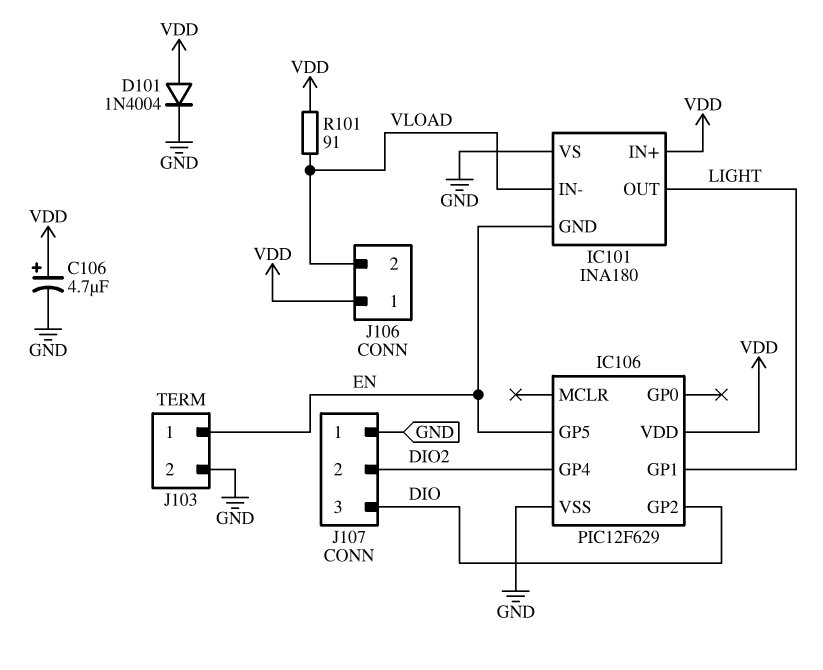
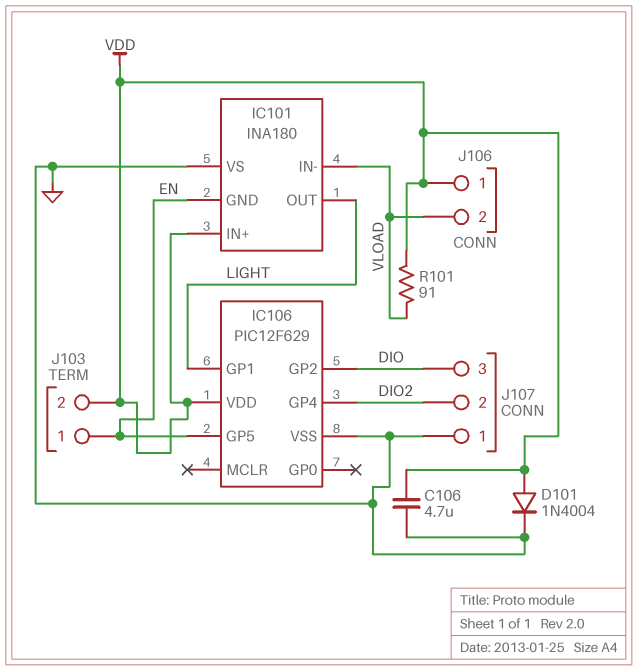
C106: 4.7uF (plus VDD, minus GND) -> 4.7uF (GND, VDD)
J103 pin 2: GND -> VDD

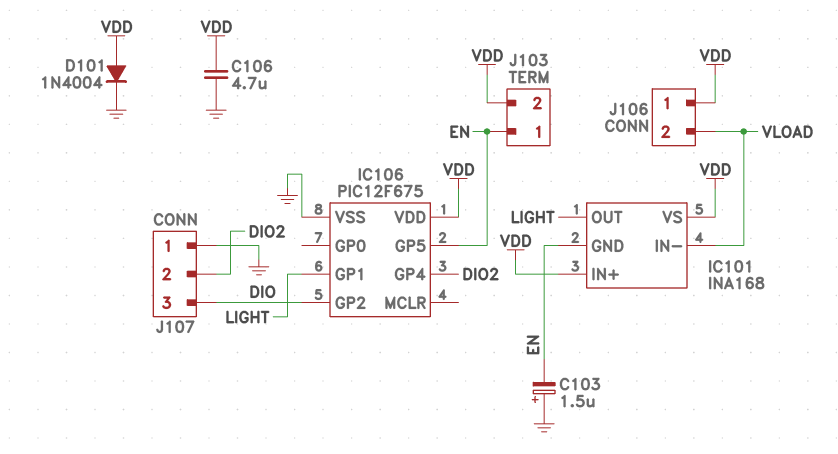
C103: none -> 1.5uF (plus GND, minus EN)
IC101: INA180 -> INA168
IC101 pin VS: GND -> VDD
IC106: PIC12F629 -> PIC12F675
R101: 91 (VDD, VLOAD) -> none

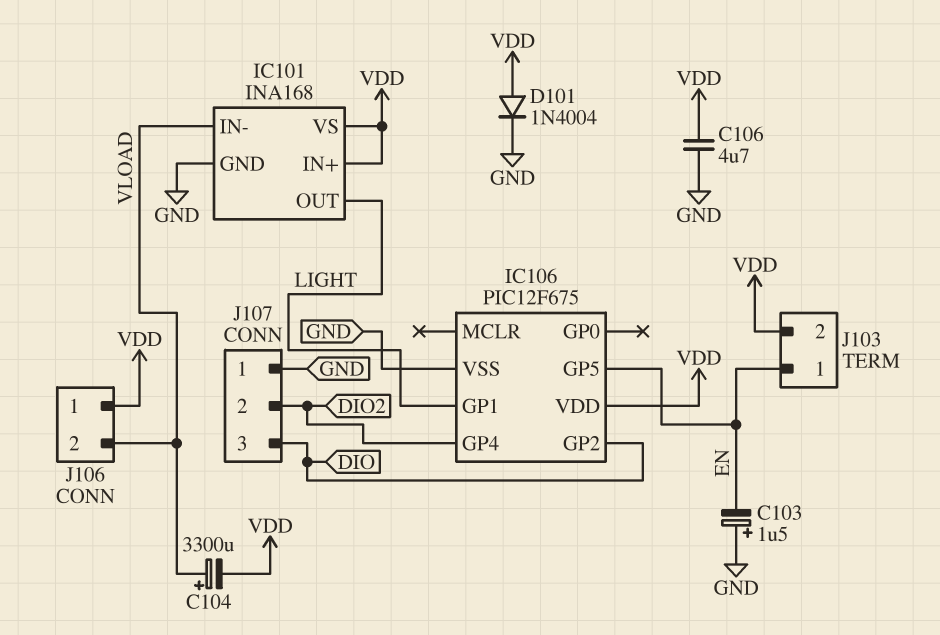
C104: none -> 3300uF (plus VLOAD, minus VDD)
IC101 pin GND: EN -> GND

